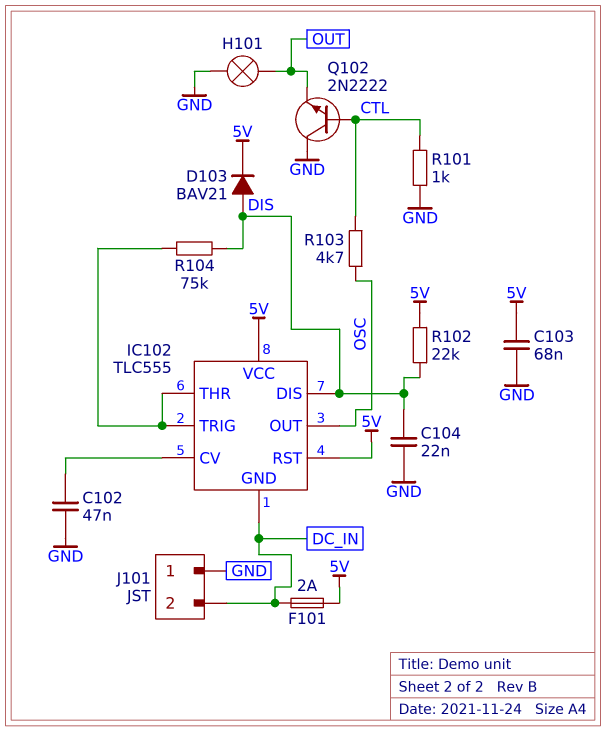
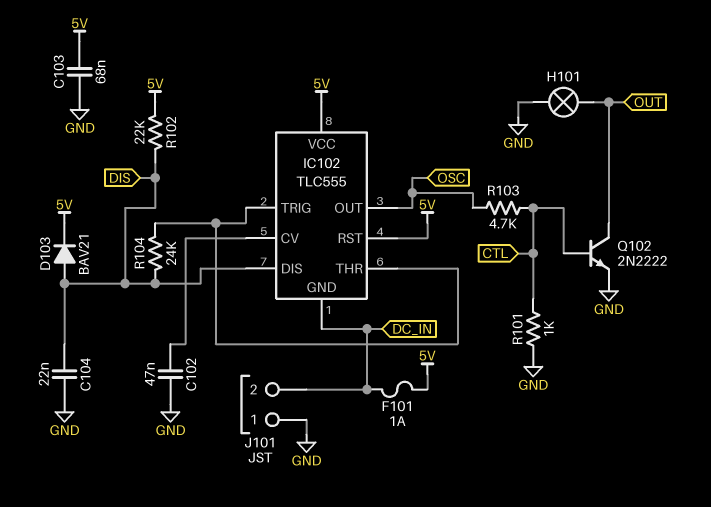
F101: 2A (5V, DC_IN) -> 1A (5V, DC_IN)
Q102: NPN 2N2222 (B CTL, C GND, E OUT) -> NPN 2N2222 (B CTL, C OUT, E GND)
R104: 75k (DIS, IC102/THR) -> 24k (DIS, IC102/THR)

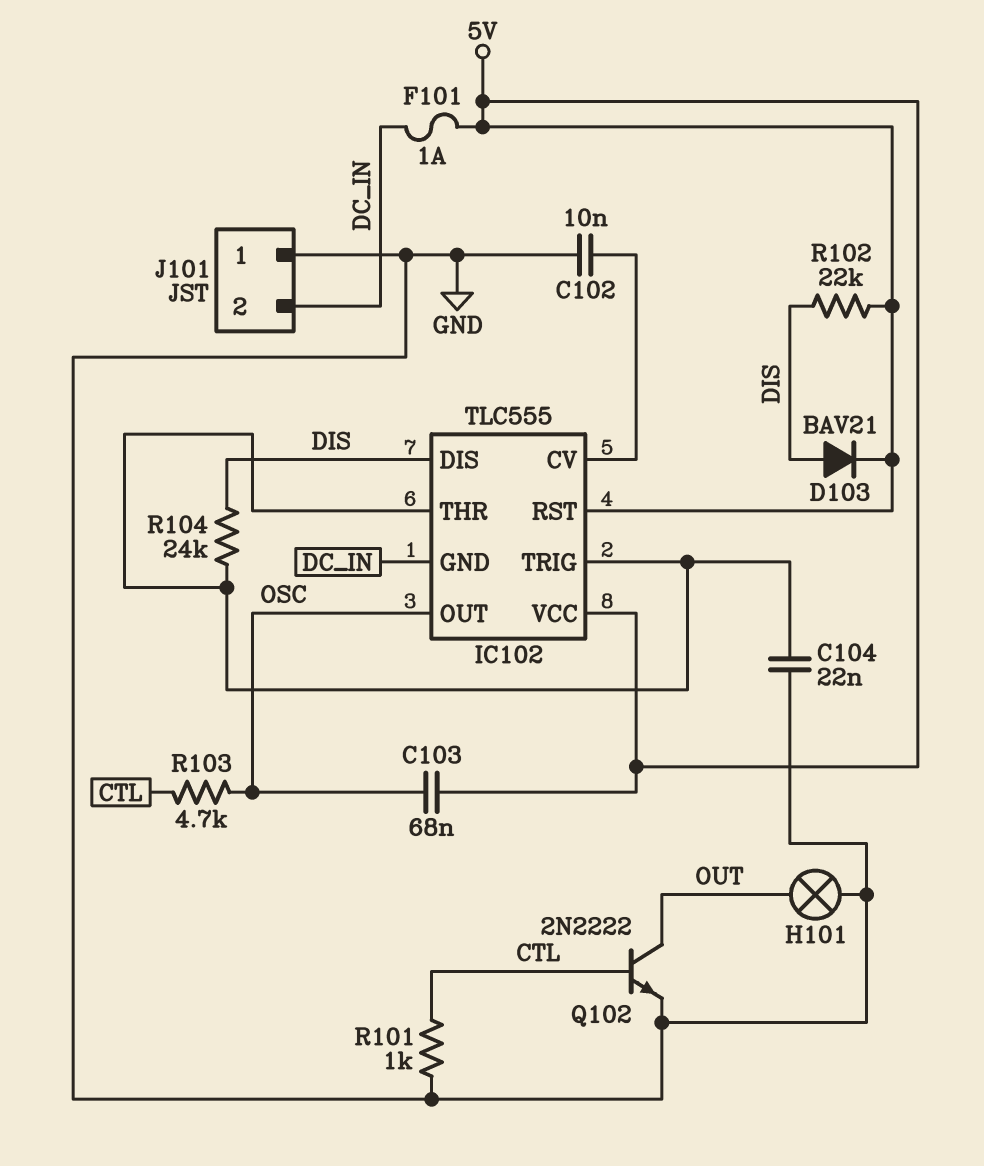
C102: 47nF (GND, IC102/CV) -> 10nF (GND, IC102/CV)
C103: 68nF (5V, GND) -> 68nF (5V, OSC)
C104: 22nF (DIS, GND) -> 22nF (GND, IC102/THR)

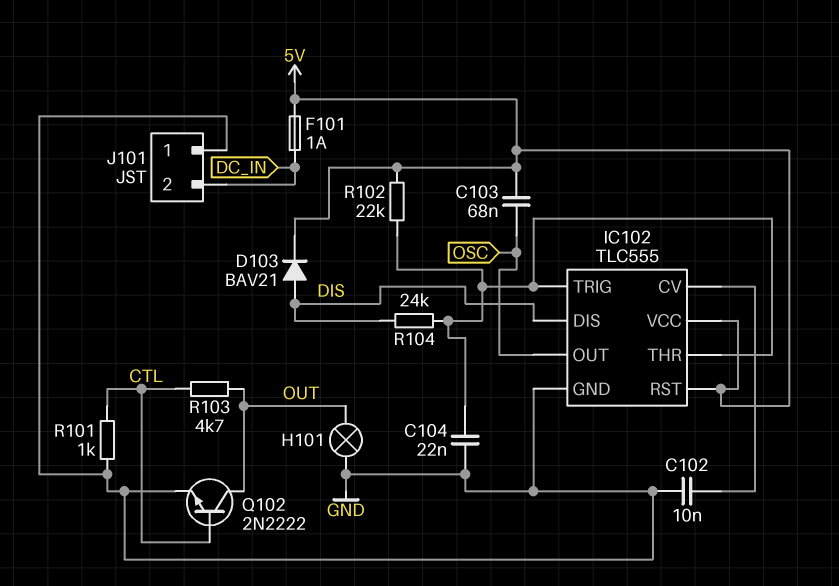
IC102 pin GND: DC_IN -> GND
R102: 22k (5V, DIS) -> 22k (5V, IC102/THR)
R103: 4.7k (CTL, OSC) -> 4.7k (CTL, OUT)

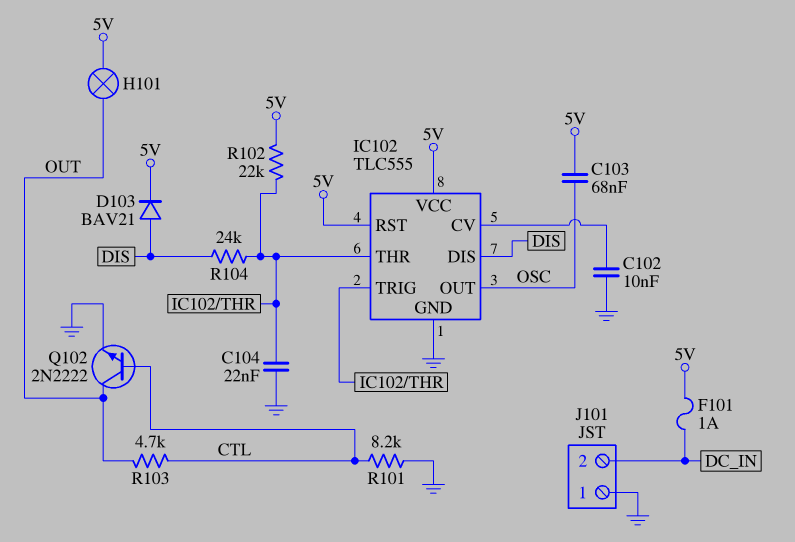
H101: lamp (GND, OUT) -> lamp (5V, OUT)
R101: 1k (CTL, GND) -> 8.2k (CTL, GND)

